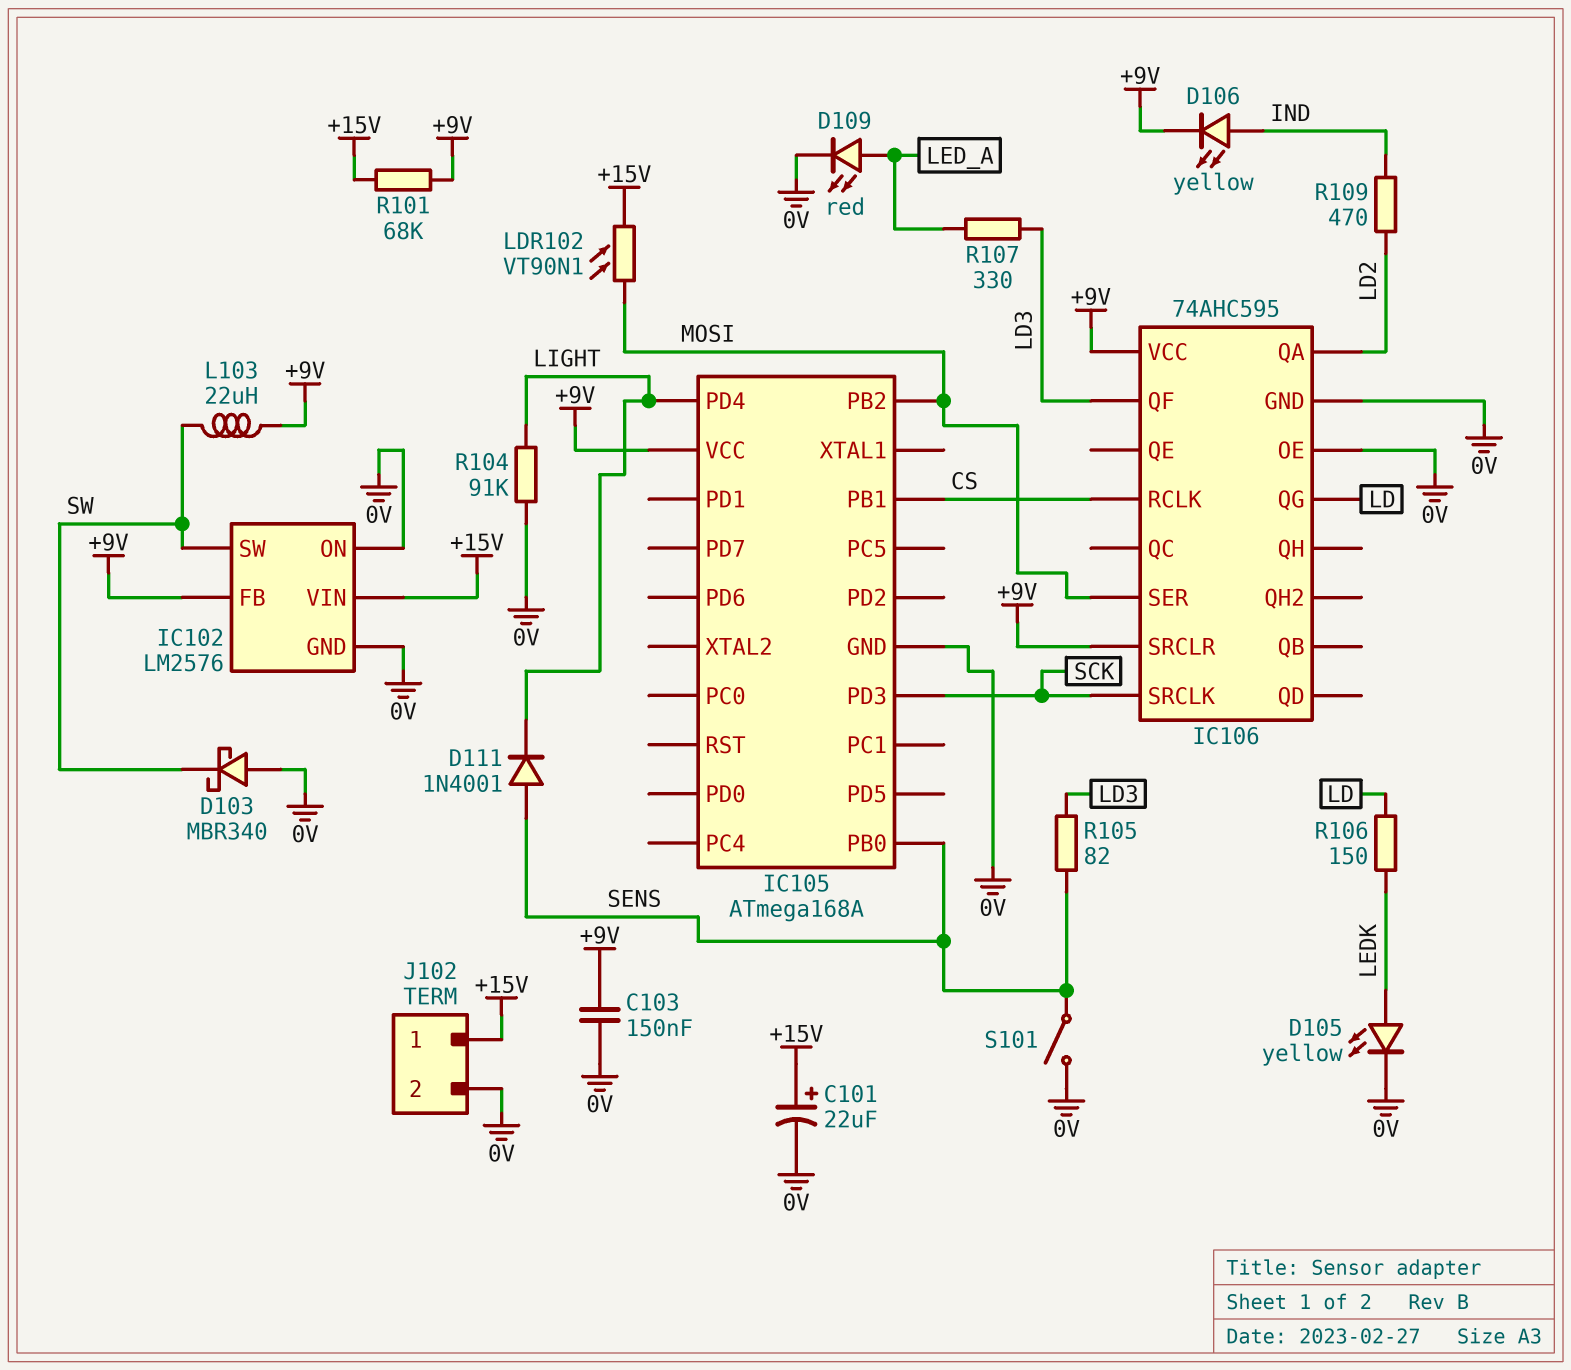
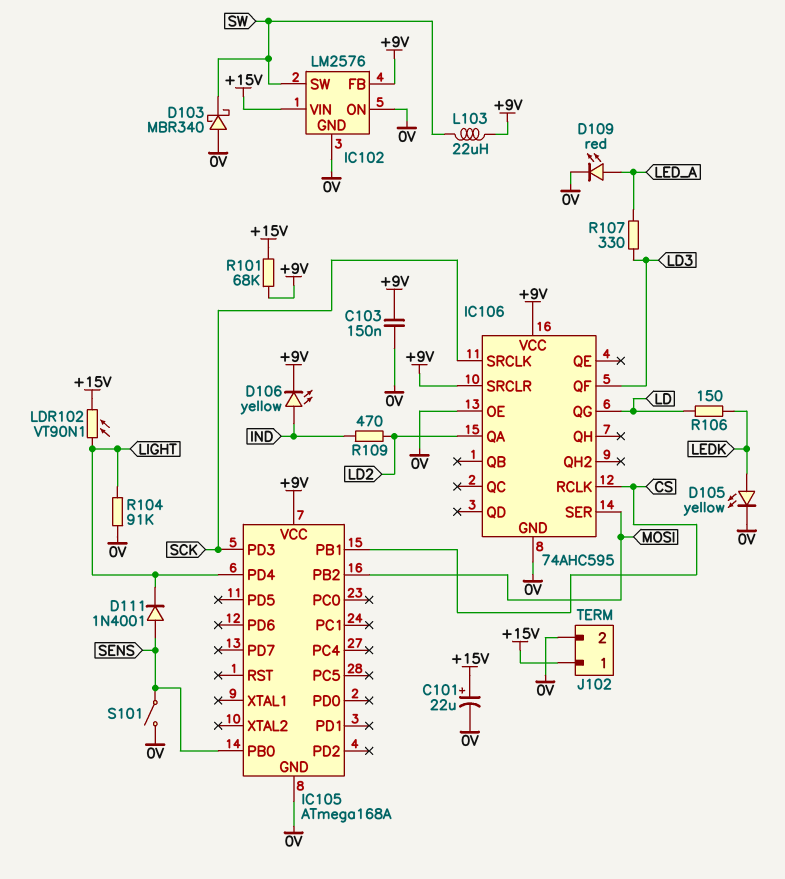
LDR102: VT90N1 (+15V, MOSI) -> VT90N1 (+15V, LIGHT)
R105: 82 (LD3, SENS) -> none

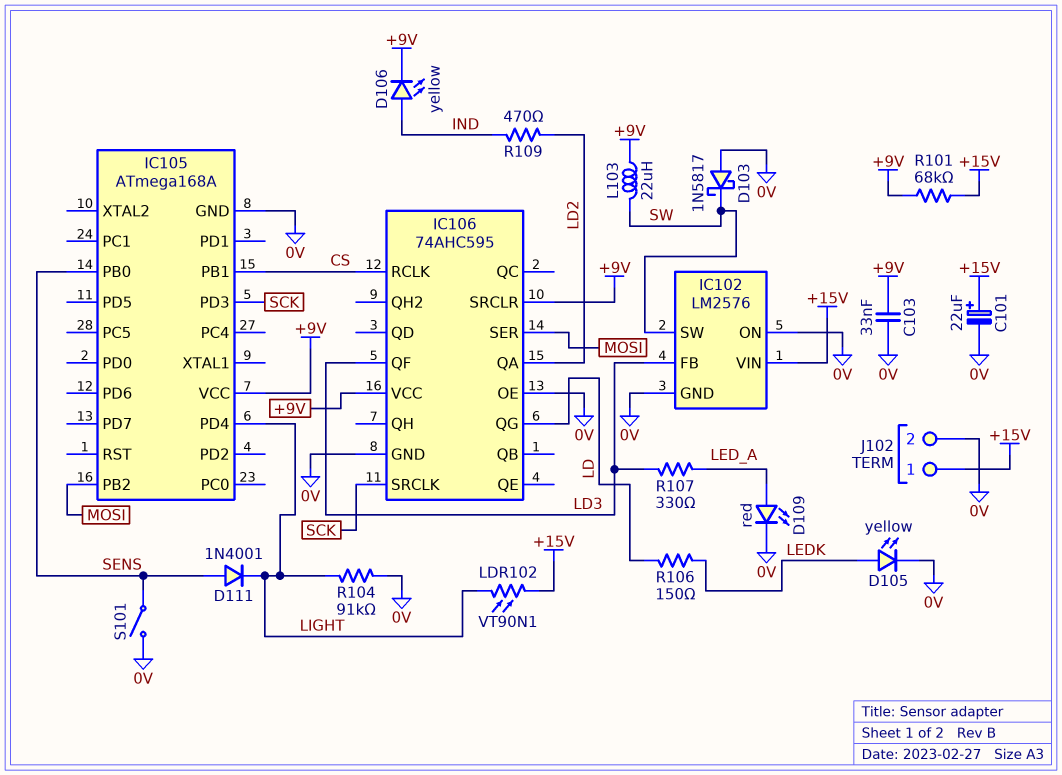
C103: 150nF (+9V, 0V) -> 33nF (+9V, 0V)
D103: schottky MBR340 (A 0V, K SW) -> schottky 1N5817 (A 0V, K SW)
IC102 pin FB: +9V -> LD3

